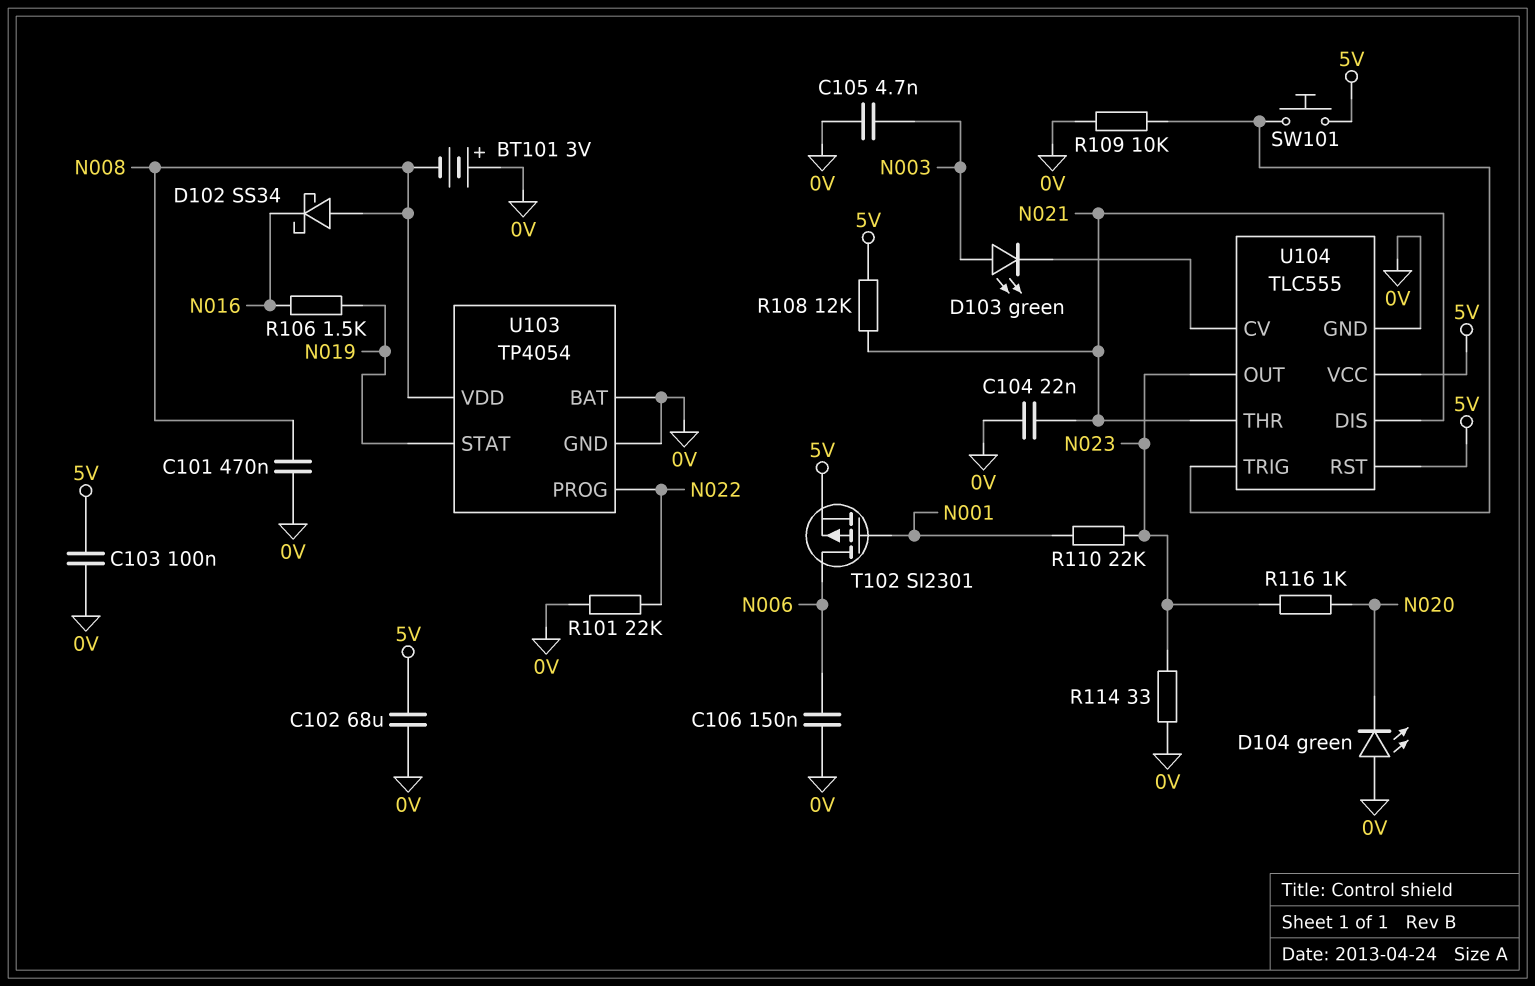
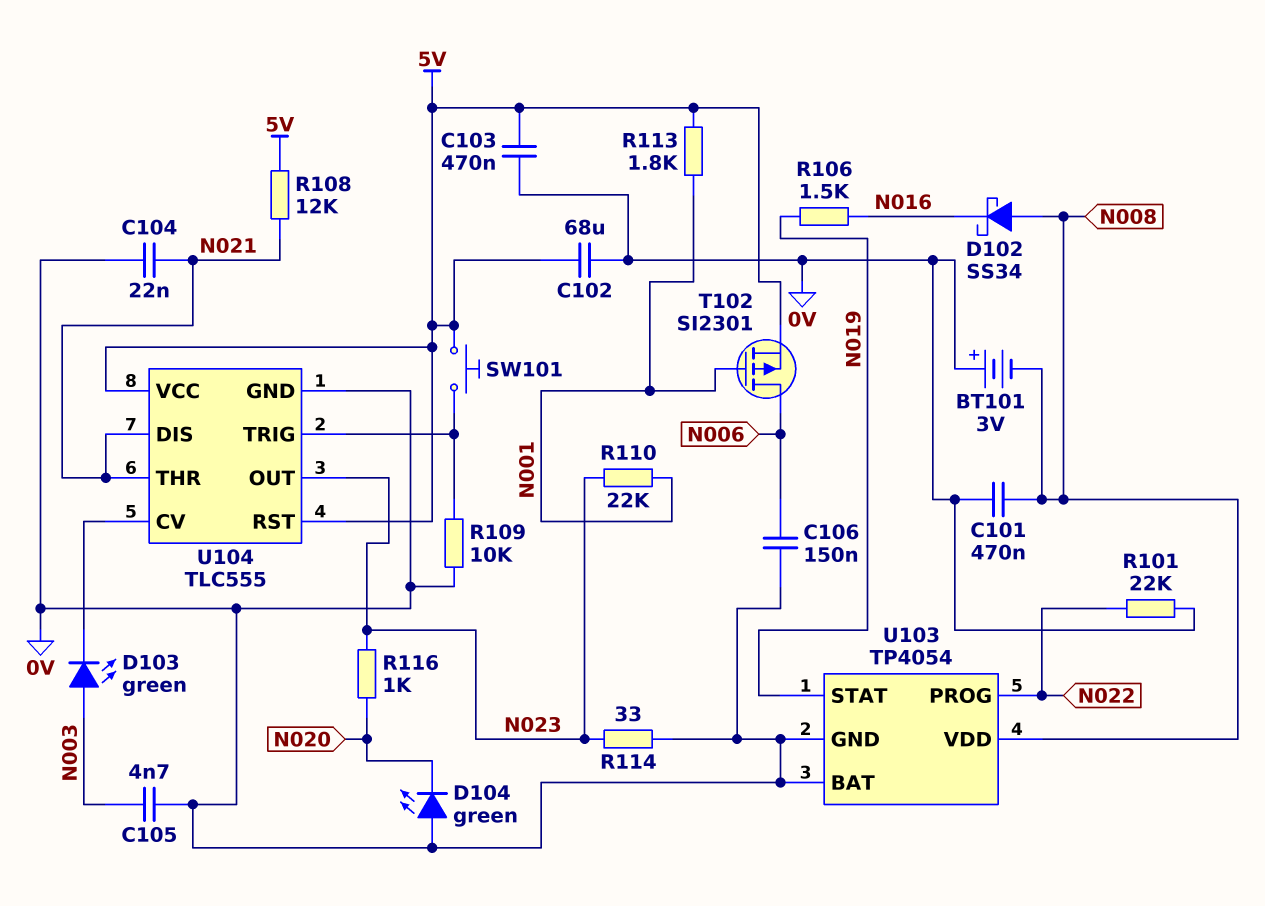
C103: 100nF (0V, 5V) -> 470nF (0V, 5V)
R113: none -> 1.8k (5V, N001)

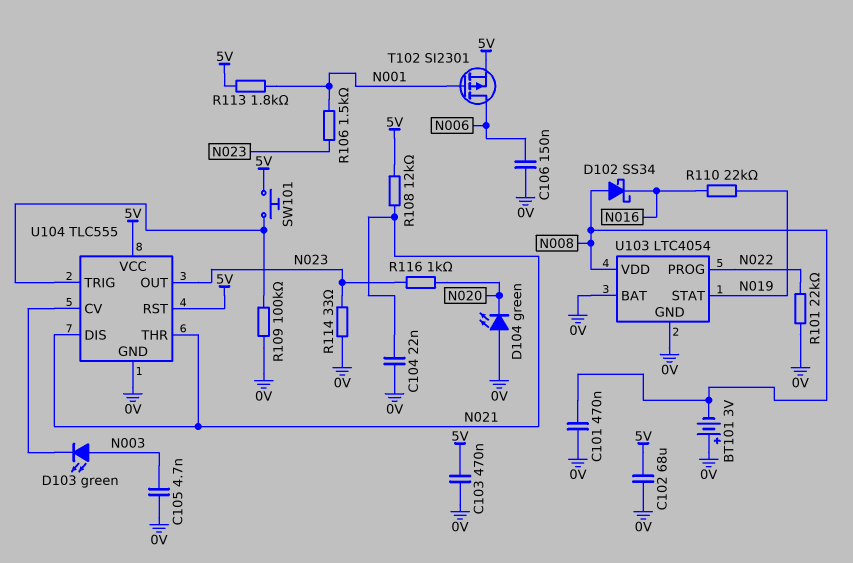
R106: 1.5k (N016, N019) -> 1.5k (N001, N023)
R109: 10k (0V, U104/TRIG) -> 100k (0V, U104/TRIG)
R110: 22k (N001, N023) -> 22k (N016, N019)
U103: TP4054 -> LTC4054

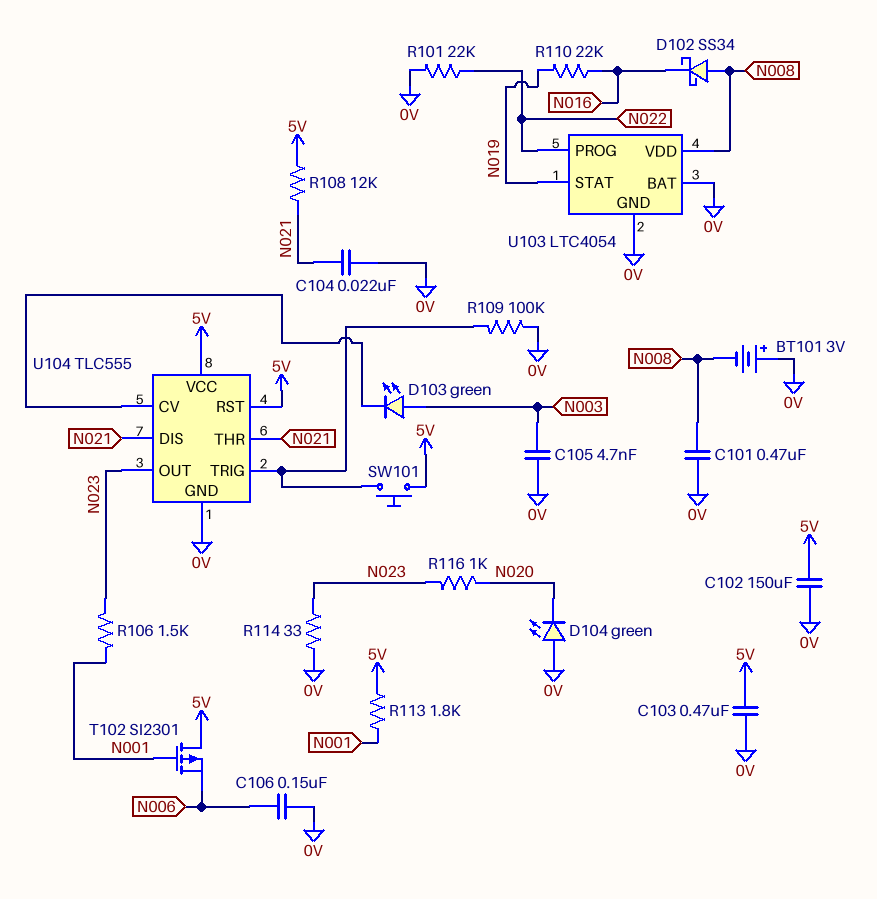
C102: 68uF (0V, 5V) -> 150uF (0V, 5V)
T102: PMOS SI2301 (G N001, D N006, S 5V) -> PMOS SI2301 (G N001, D 5V, S N006)

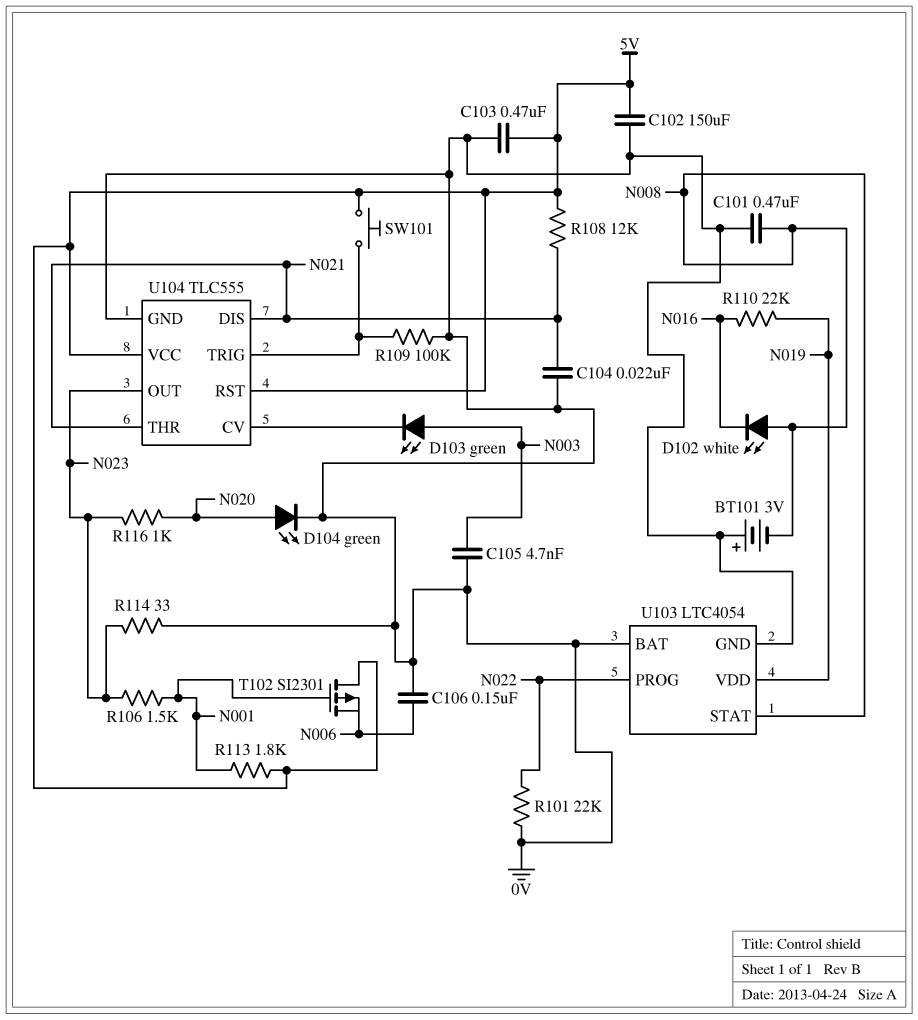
D102: schottky SS34 (A N008, K N016) -> LED white (A N008, K N016)
D104: LED green (A 0V, K N020) -> LED green (A N020, K 0V)
U103 pin STAT: N019 -> N008
U103 pin VDD: N008 -> N019

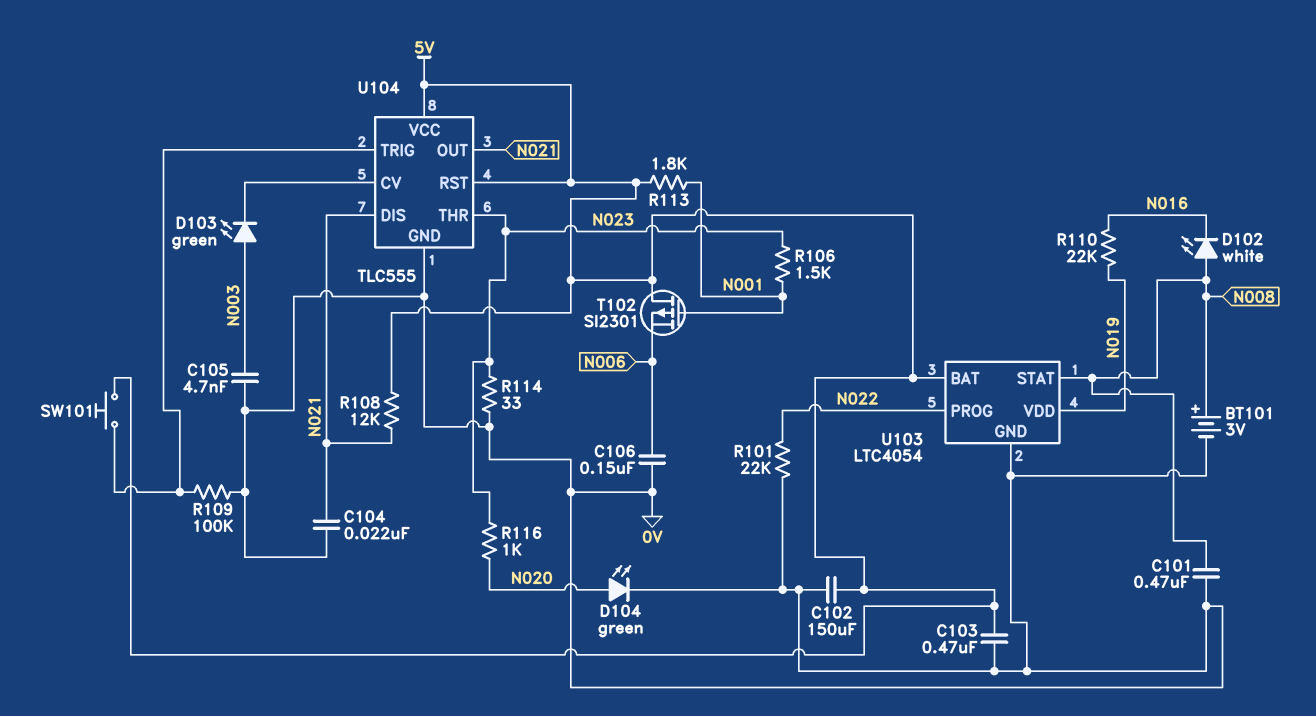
BT101: 3V (plus 0V, minus N008) -> 3V (plus N008, minus 0V)
U103 pin BAT: 0V -> 5V
U104 pin OUT: N023 -> N021
U104 pin THR: N021 -> N023

